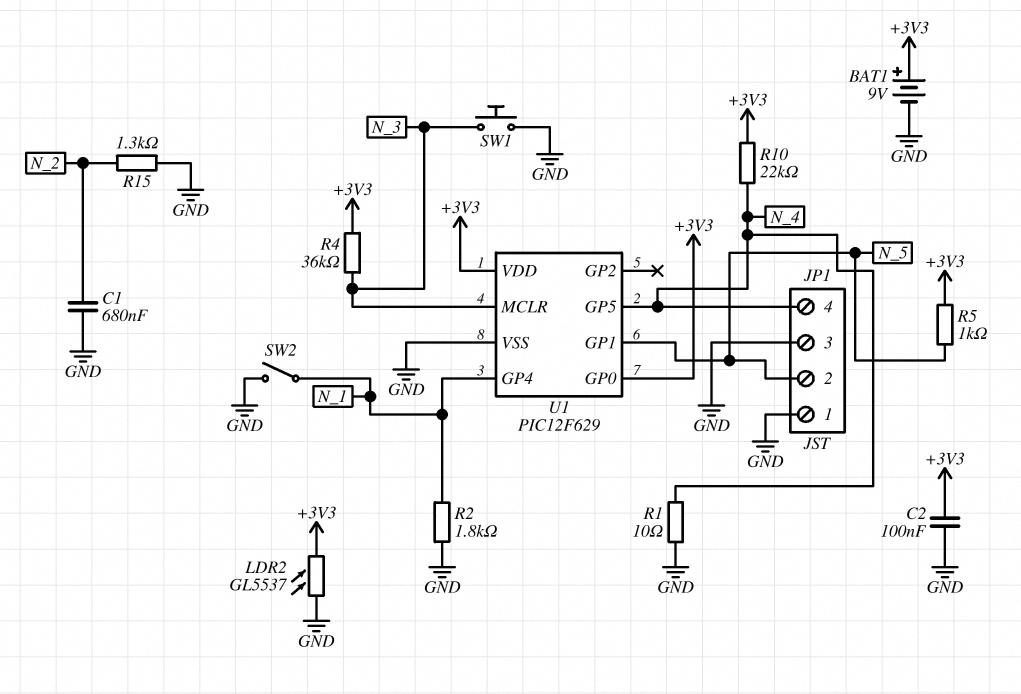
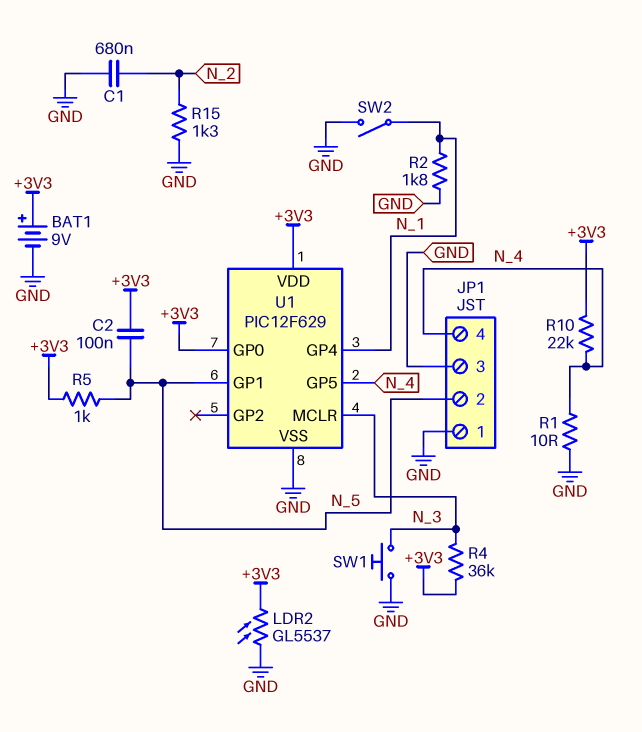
C2: 100nF (+3V3, GND) -> 100nF (+3V3, N_5)

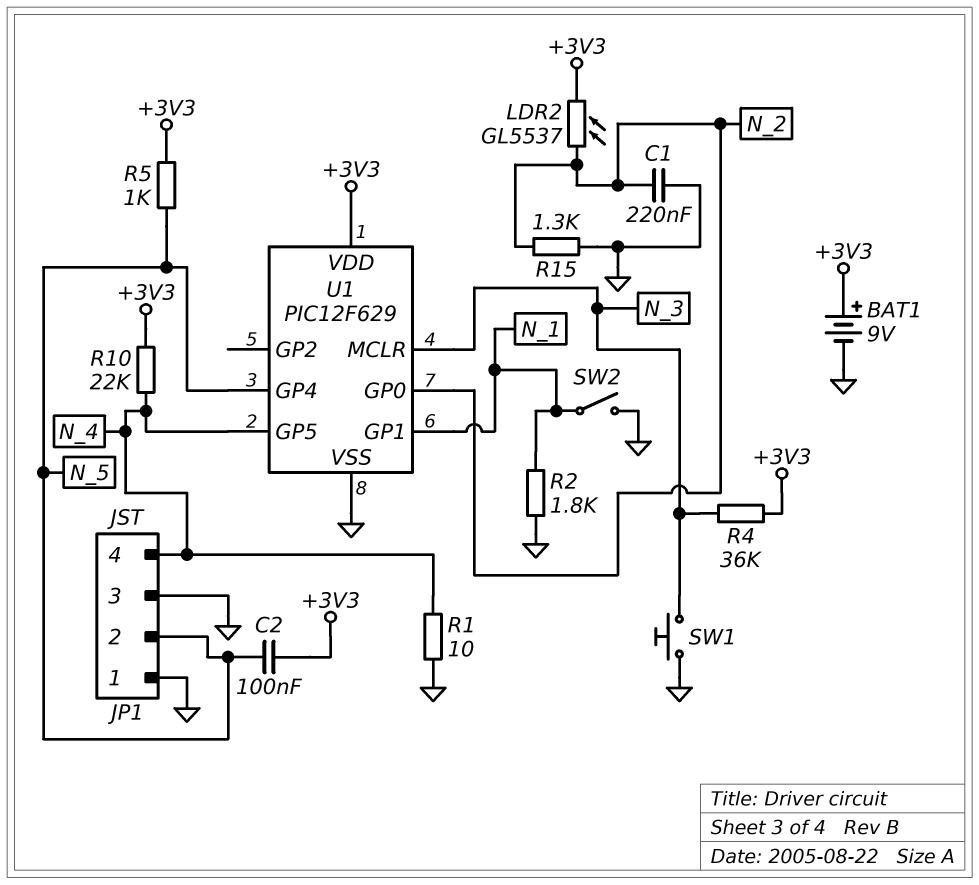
C1: 680nF (GND, N_2) -> 220nF (GND, N_2)
LDR2: GL5537 (+3V3, GND) -> GL5537 (+3V3, N_2)
U1 pin GP0: +3V3 -> N_2
U1 pin GP1: N_5 -> N_1
U1 pin GP4: N_1 -> N_5

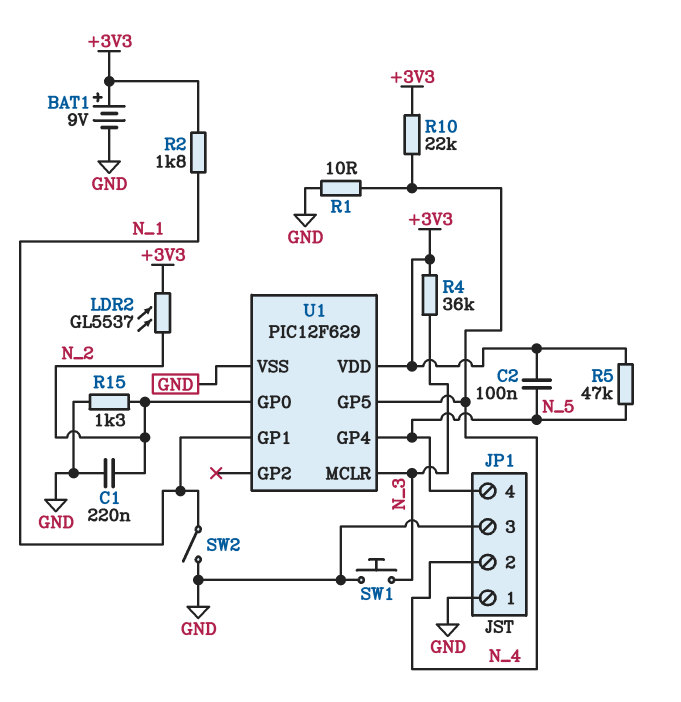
JP1 pin 2: N_5 -> N_4
JP1 pin 4: N_4 -> N_5
R2: 1.8k (GND, N_1) -> 1.8k (+3V3, N_1)
R5: 1k (+3V3, N_5) -> 47k (+3V3, N_5)

